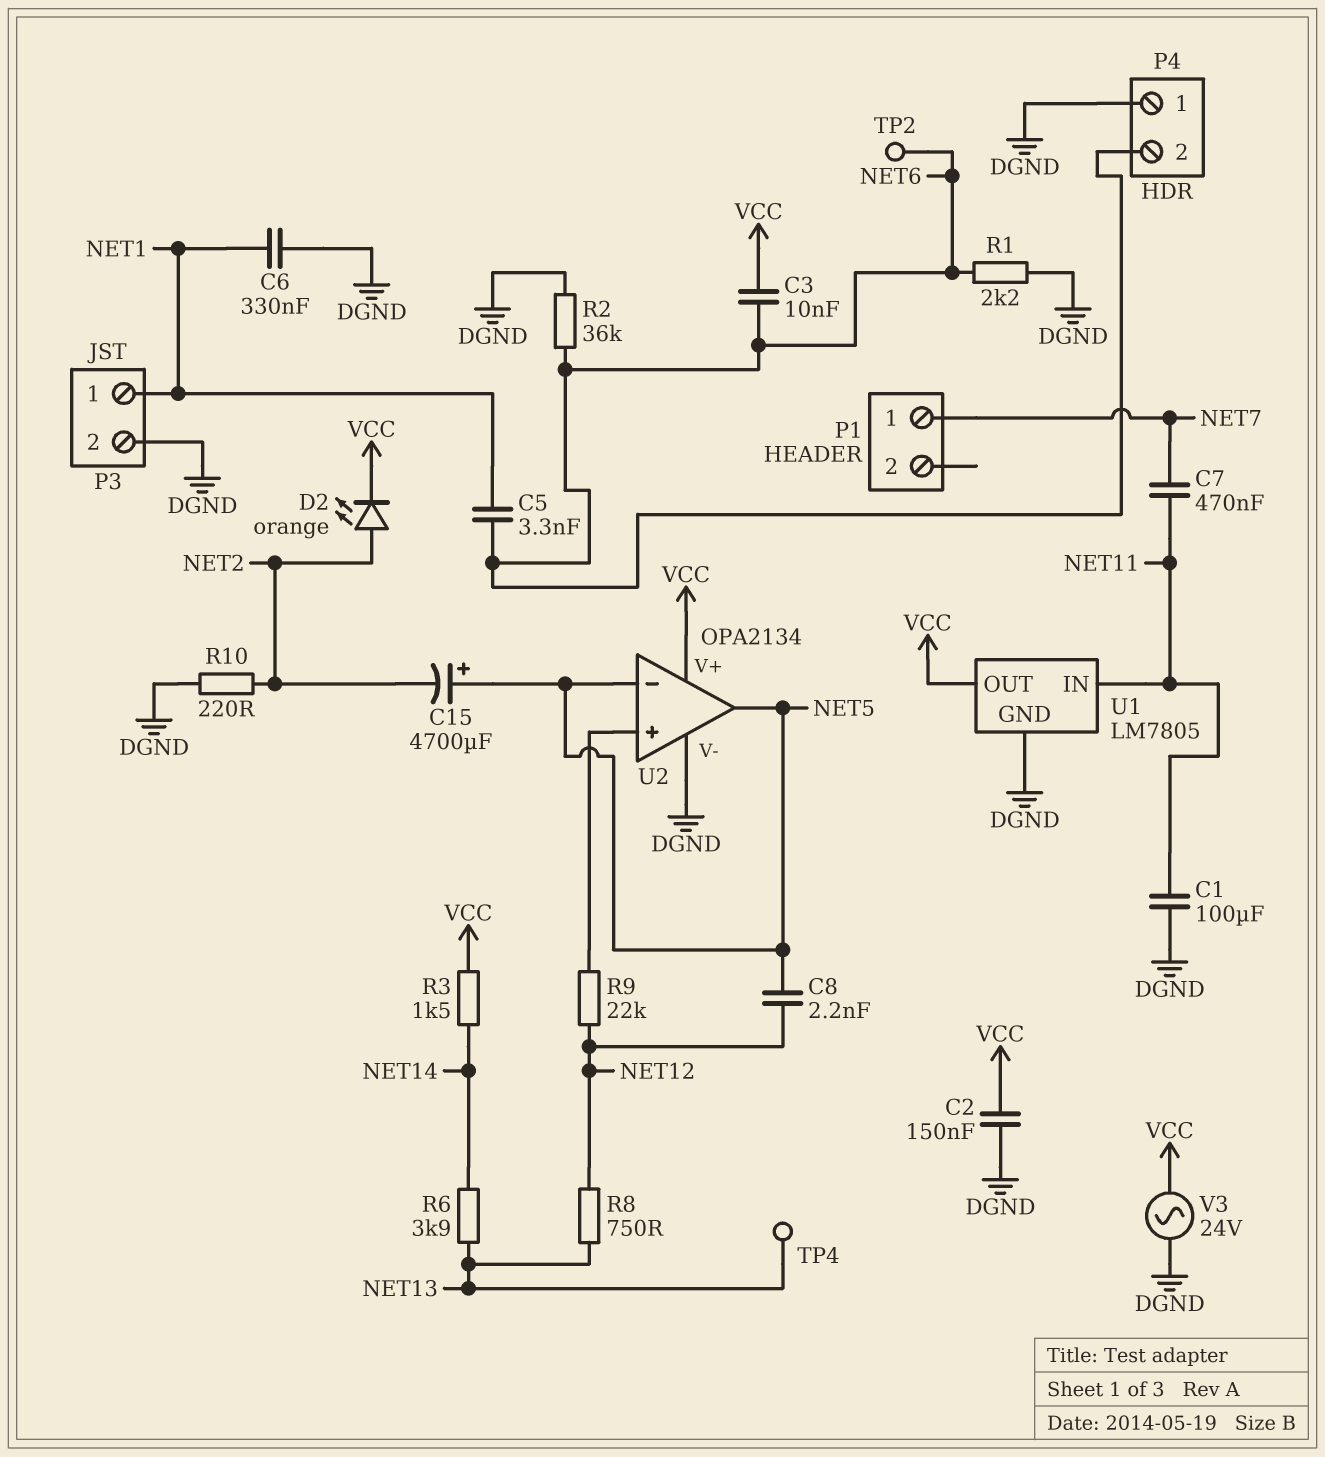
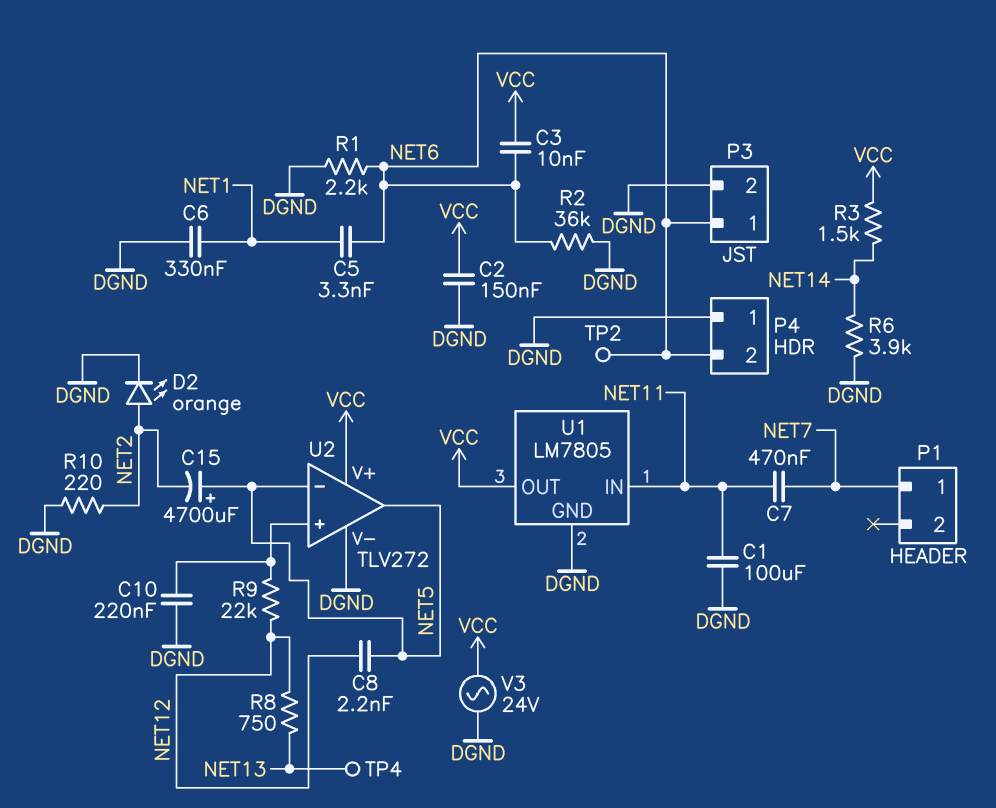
C10: none -> 220nF (DGND, U2/in+)
D2: LED orange (A NET2, K VCC) -> LED orange (A NET2, K DGND)
P3 pin 1: NET1 -> NET6
R6: 3.9k (NET13, NET14) -> 3.9k (DGND, NET14)
U2: OPA2134 -> TLV272

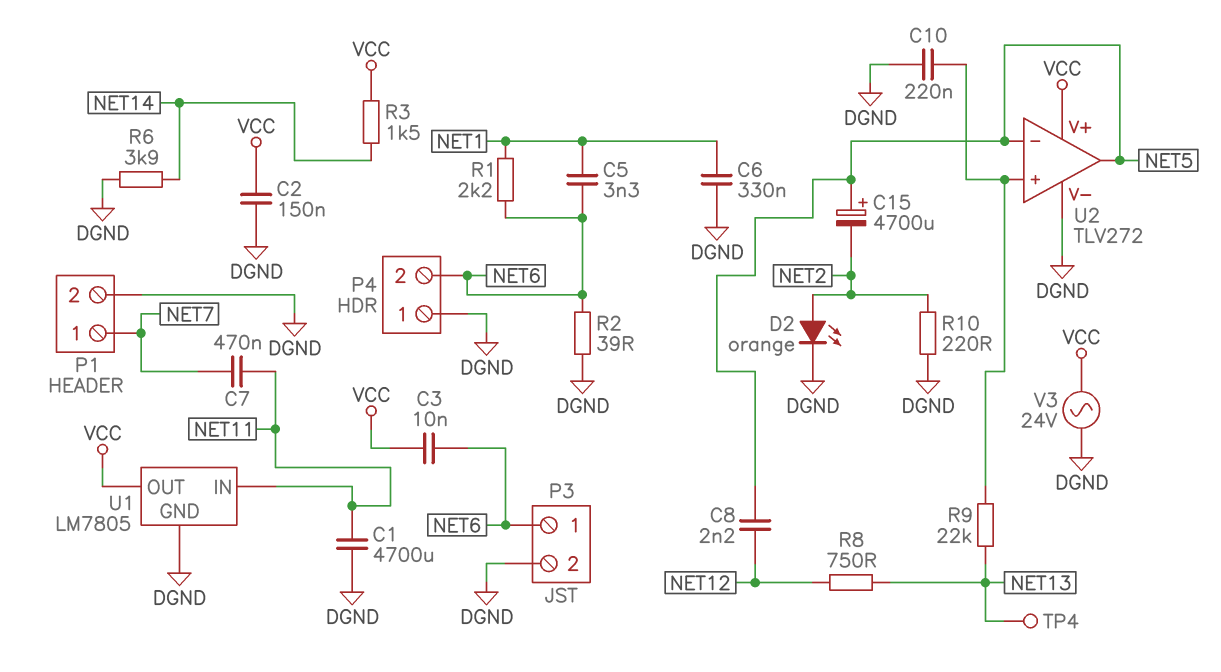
C1: 100uF (DGND, NET11) -> 4700uF (DGND, NET11)
P1 pin 2: none -> DGND
R1: 2.2k (DGND, NET6) -> 2.2k (NET1, NET6)
R2: 36k (DGND, NET6) -> 39 (DGND, NET6)
R9: 22k (NET12, U2/in+) -> 22k (NET13, U2/in+)
TP2: test point (NET6) -> none

